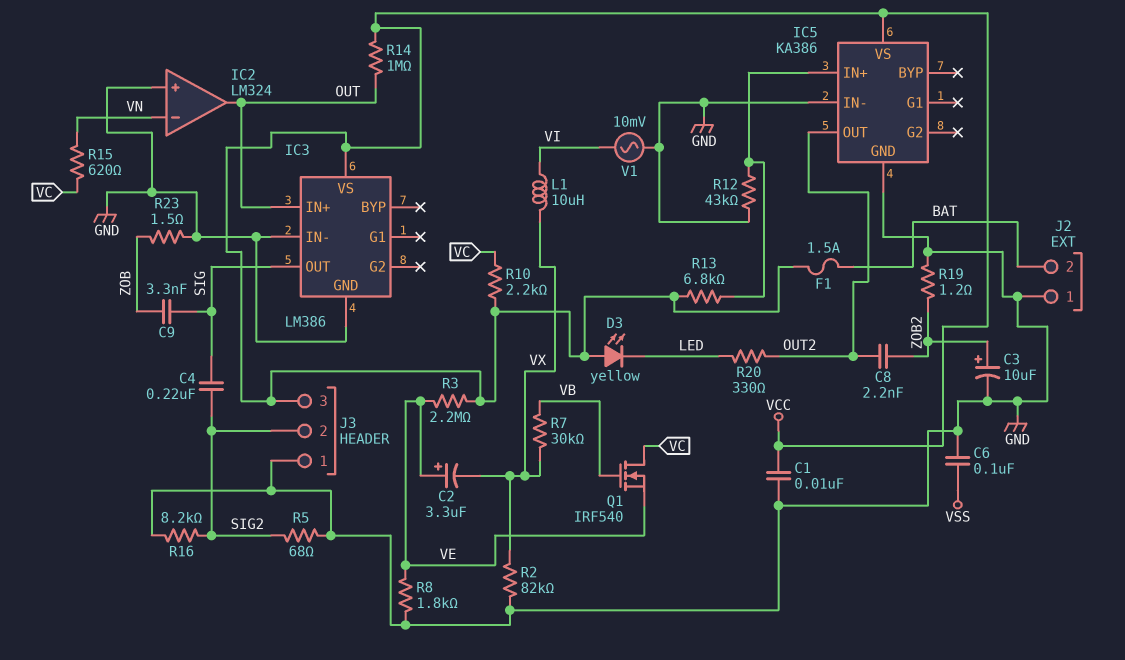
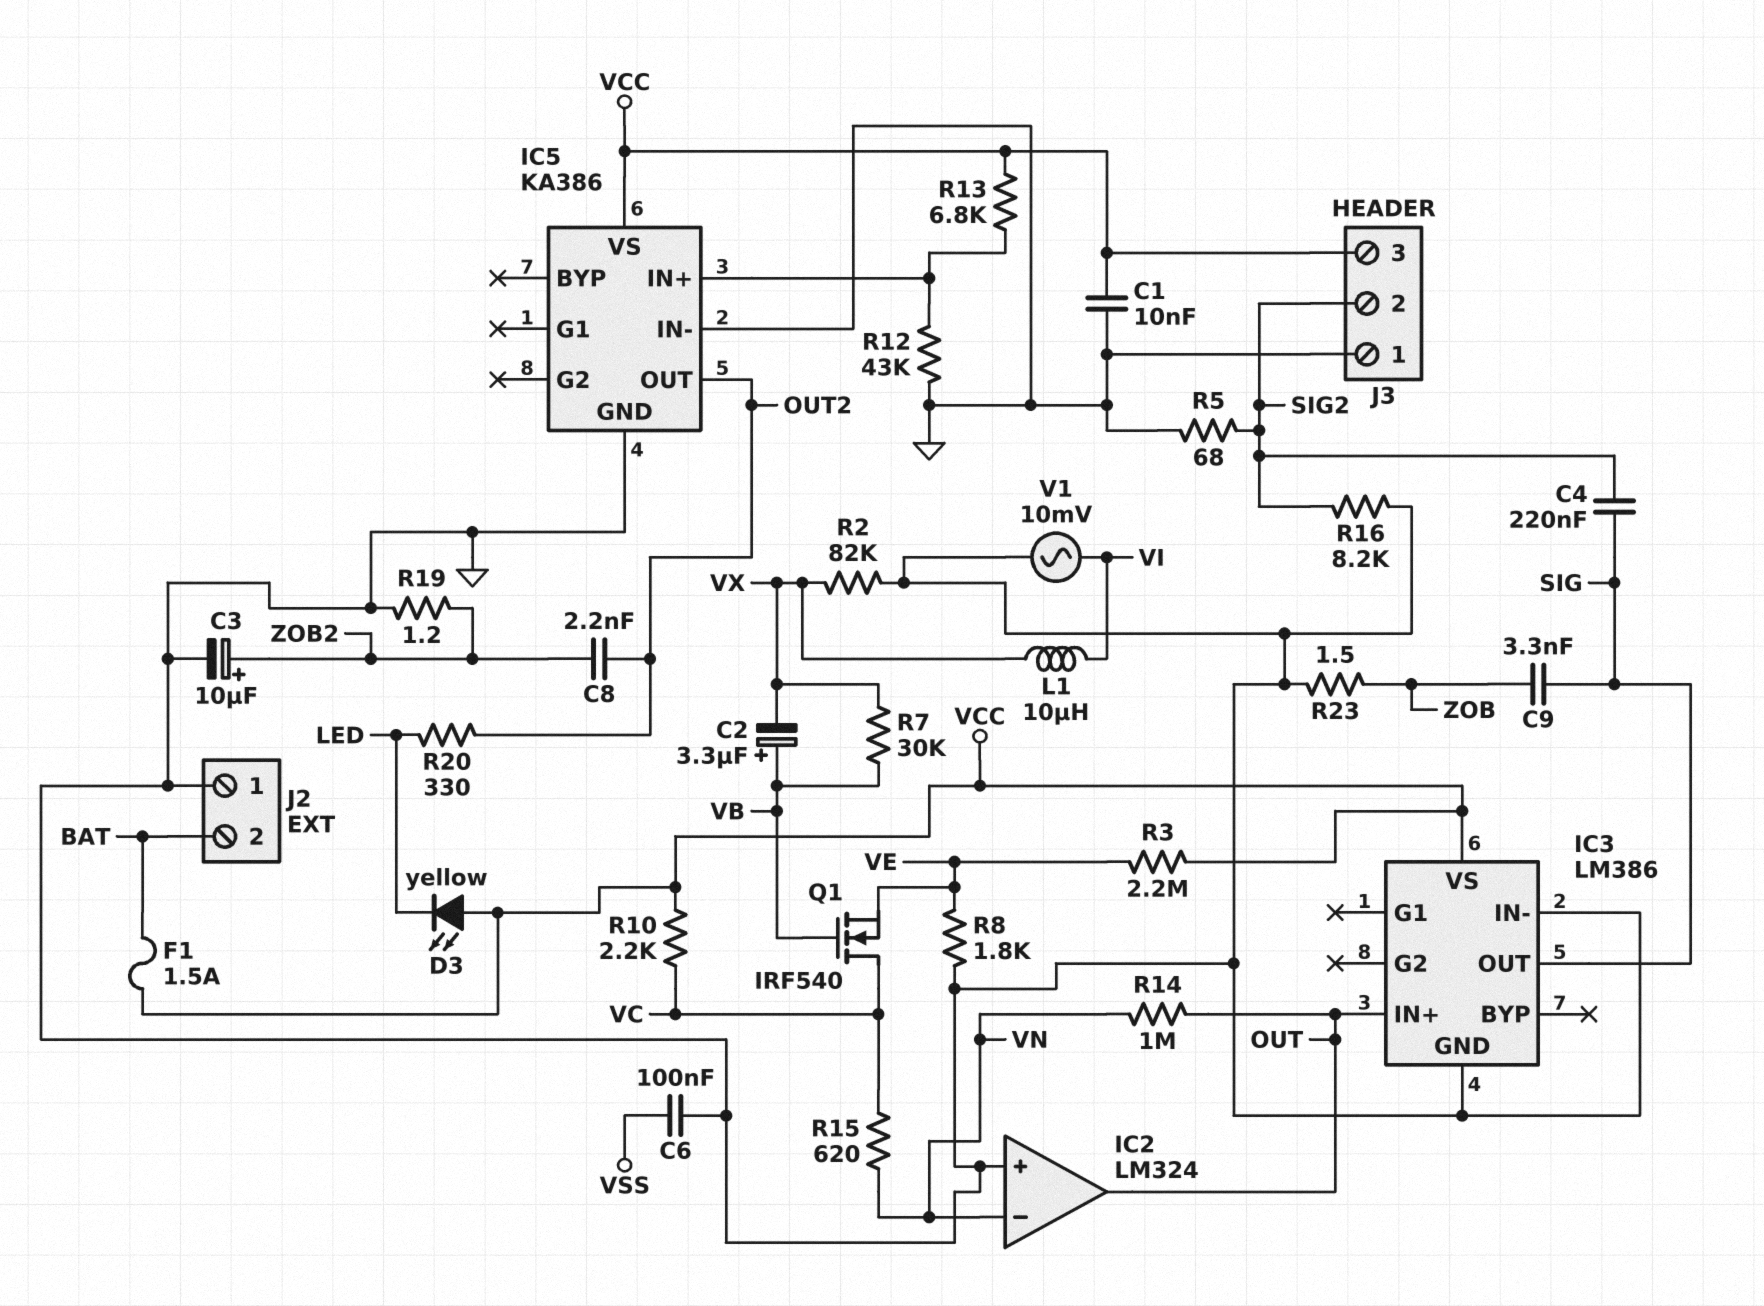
C2: 3.3uF (plus VE, minus VX) -> 3.3uF (plus VB, minus VX)
R14: 1M (OUT, VCC) -> 1M (OUT, VN)

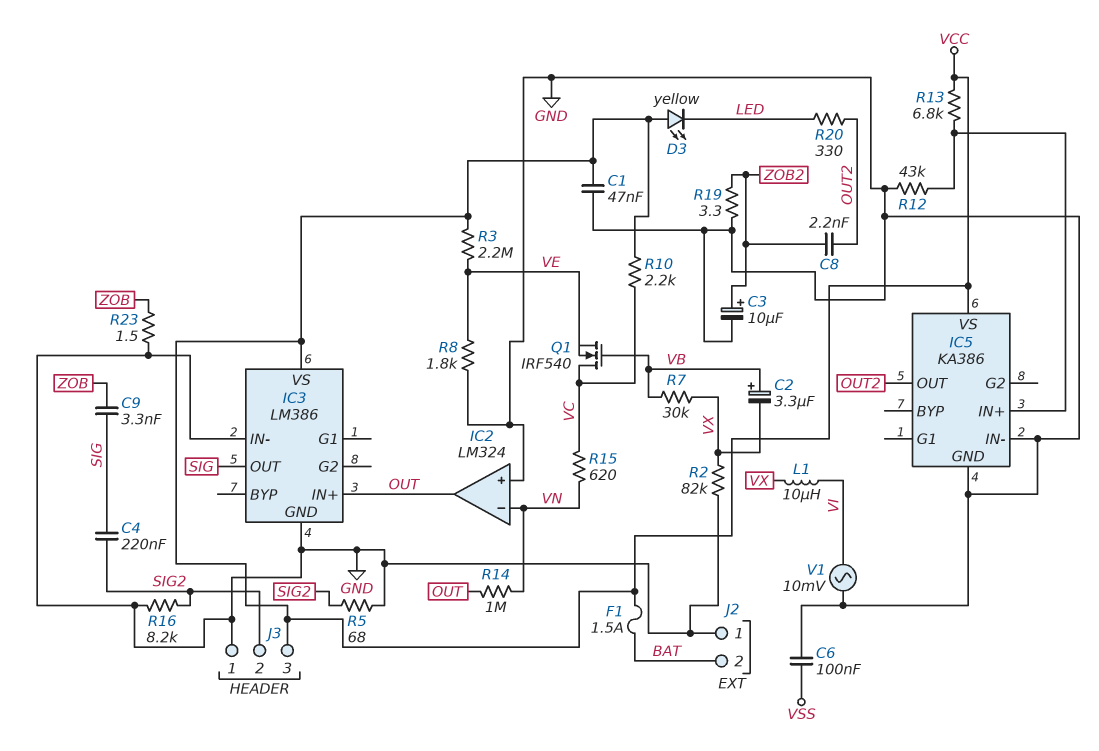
C1: 10nF (GND, VCC) -> 47nF (GND, VCC)
R19: 1.2 (GND, ZOB2) -> 3.3 (GND, ZOB2)

